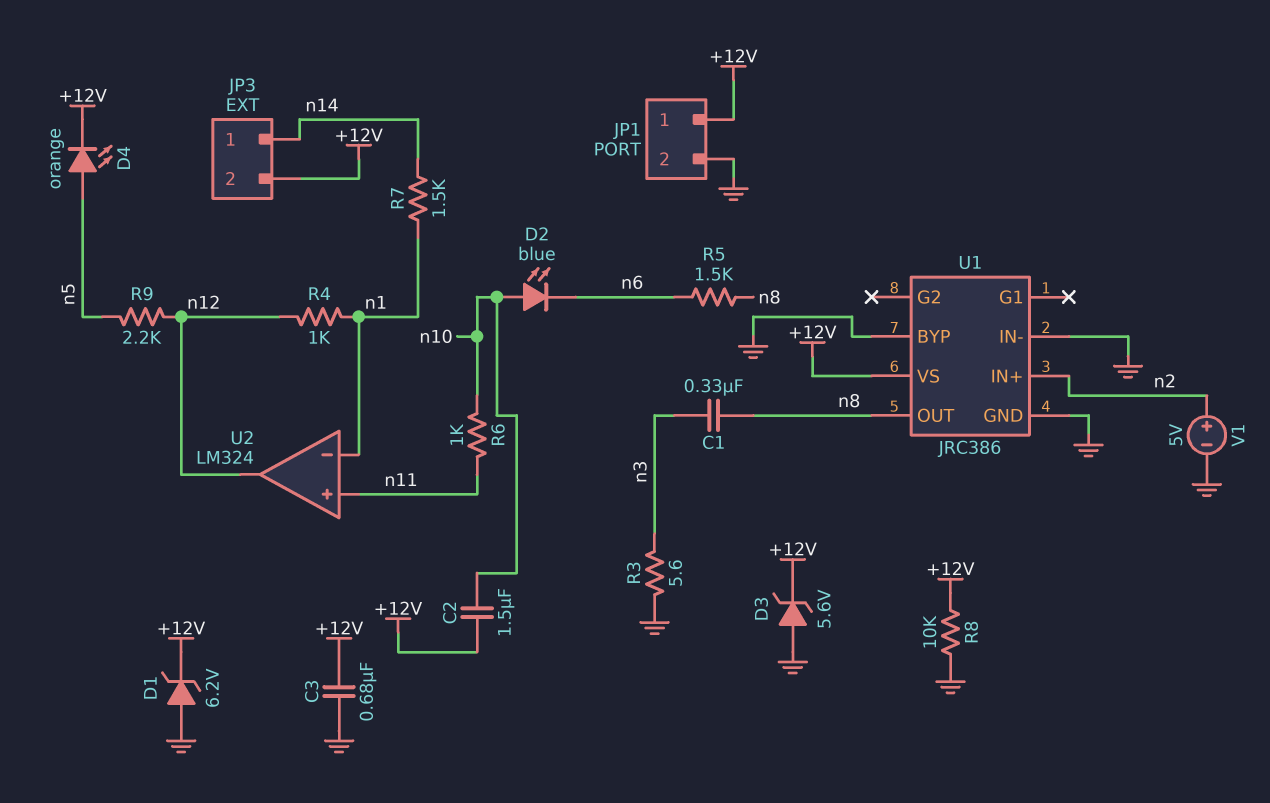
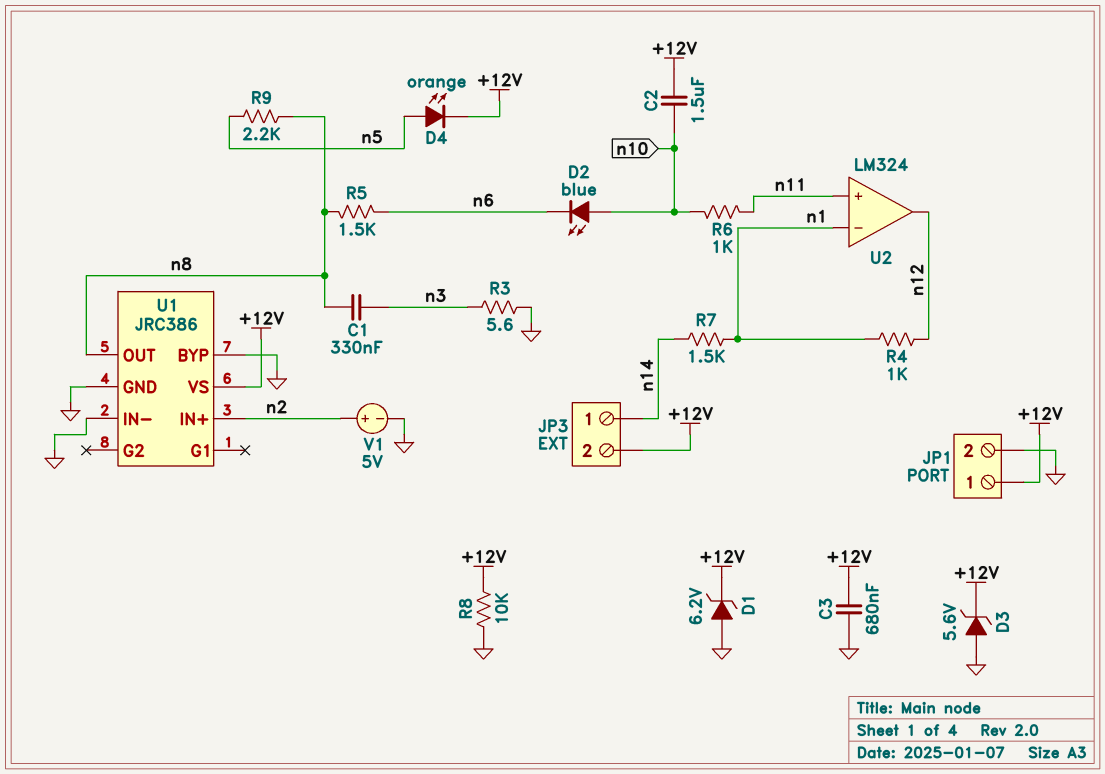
R9: 2.2k (n5, n12) -> 2.2k (n5, n8)

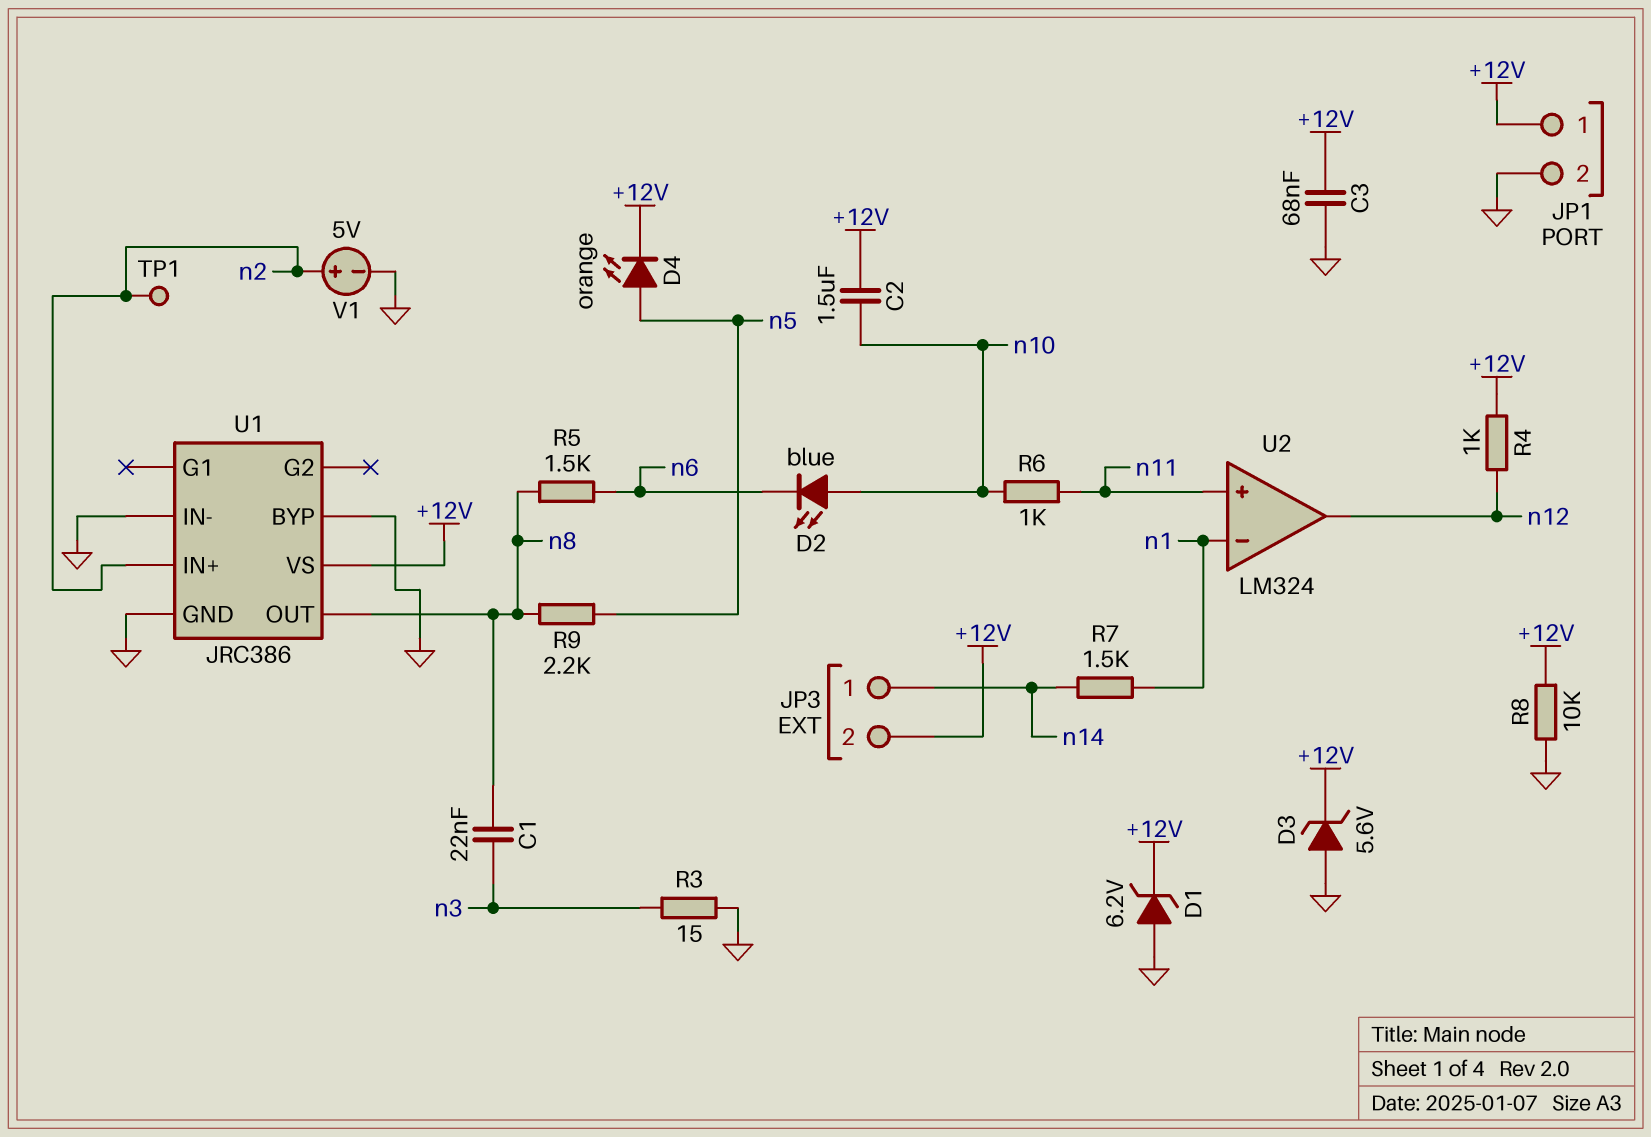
C1: 330nF (n3, n8) -> 22nF (n3, n8)
C3: 680nF (+12V, GND) -> 68nF (+12V, GND)
R3: 5.6 (GND, n3) -> 15 (GND, n3)
R4: 1k (n1, n12) -> 1k (+12V, n12)
TP1: none -> test point (n2)

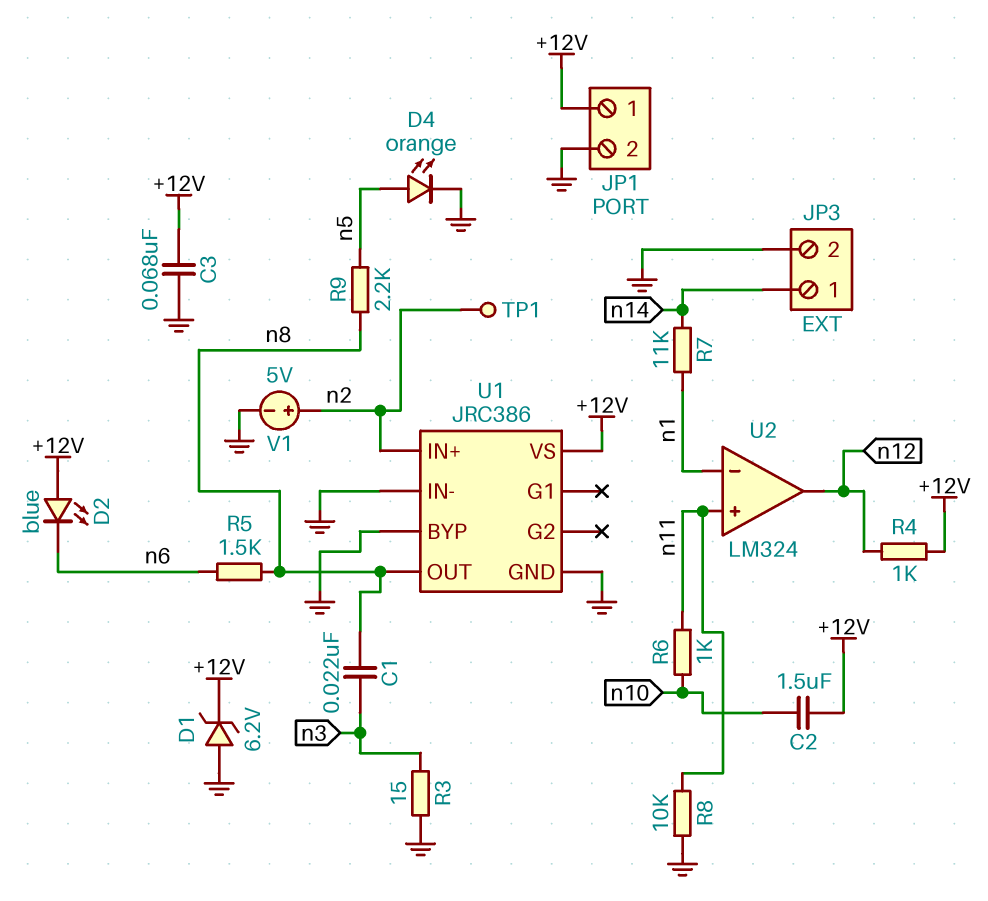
D2: LED blue (A n10, K n6) -> LED blue (A +12V, K n6)
D3: zener 5.6V (A GND, K +12V) -> none
D4: LED orange (A n5, K +12V) -> LED orange (A n5, K GND)
JP3 pin 2: +12V -> GND
R7: 1.5k (n1, n14) -> 11k (n1, n14)
R8: 10k (+12V, GND) -> 10k (GND, n11)

